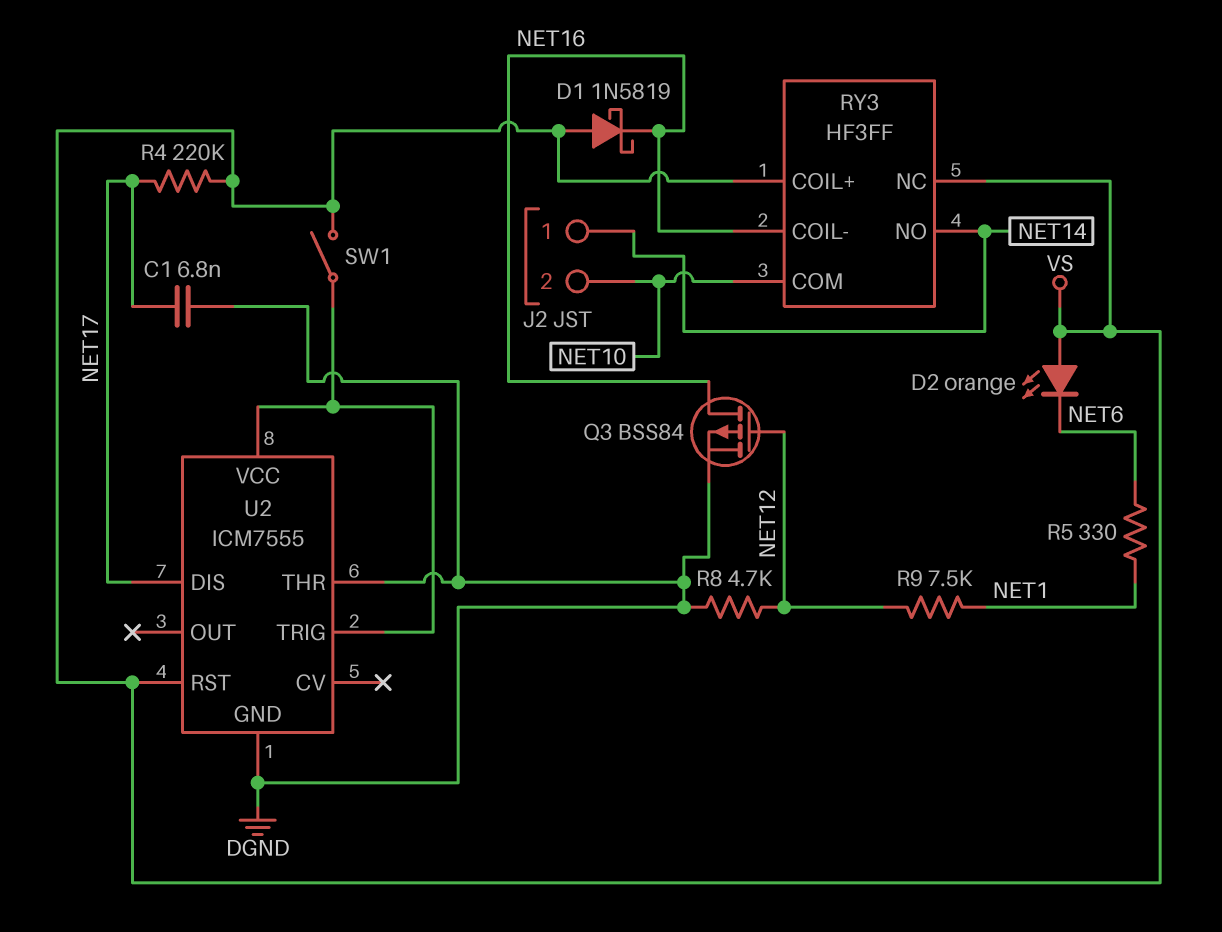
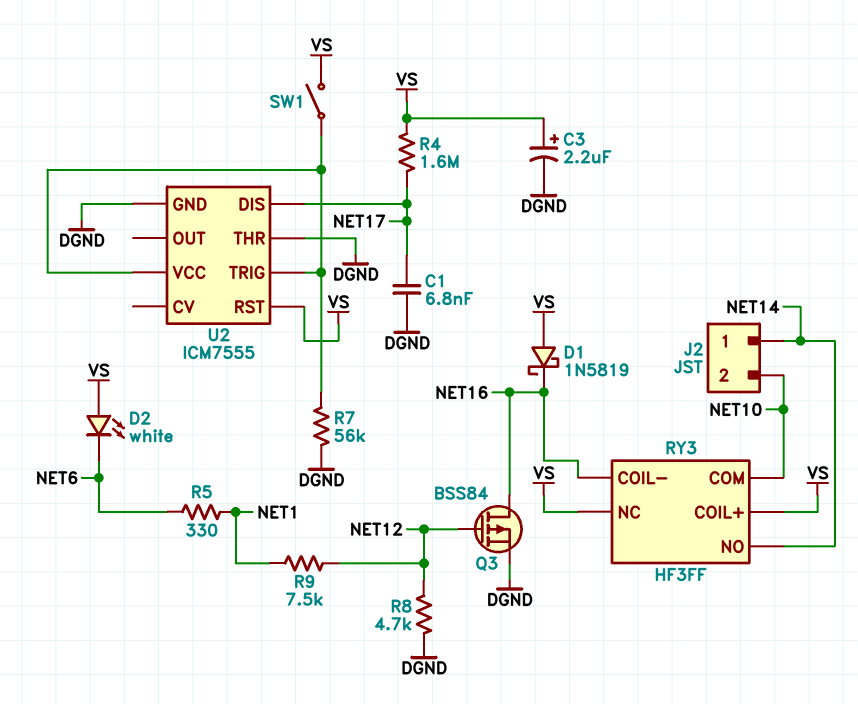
C3: none -> 2.2uF (plus VS, minus DGND)
D2: LED orange (A VS, K NET6) -> LED white (A VS, K NET6)
R4: 220k (NET17, VS) -> 1.6M (NET17, VS)
R7: none -> 56k (DGND, U2/TRIG)

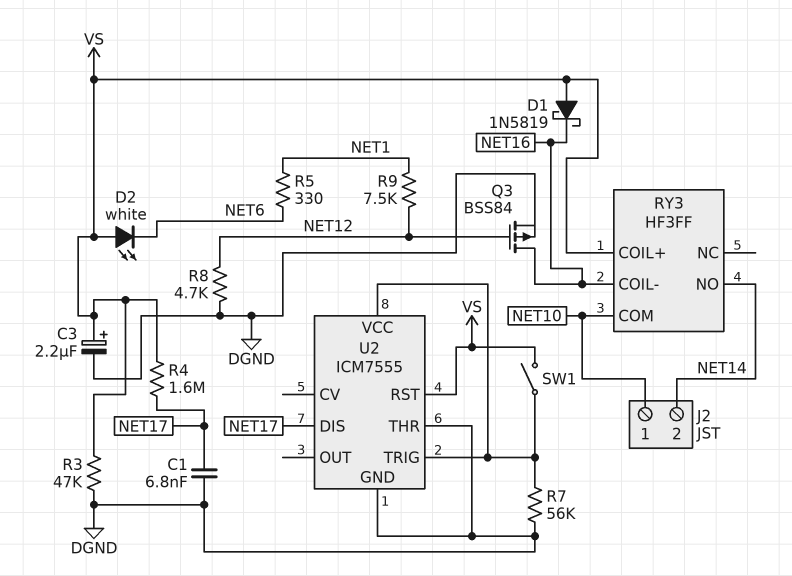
J2 pin 1: NET14 -> NET10
J2 pin 2: NET10 -> NET14
R3: none -> 47k (DGND, VS)
RY3 pin NC: VS -> none

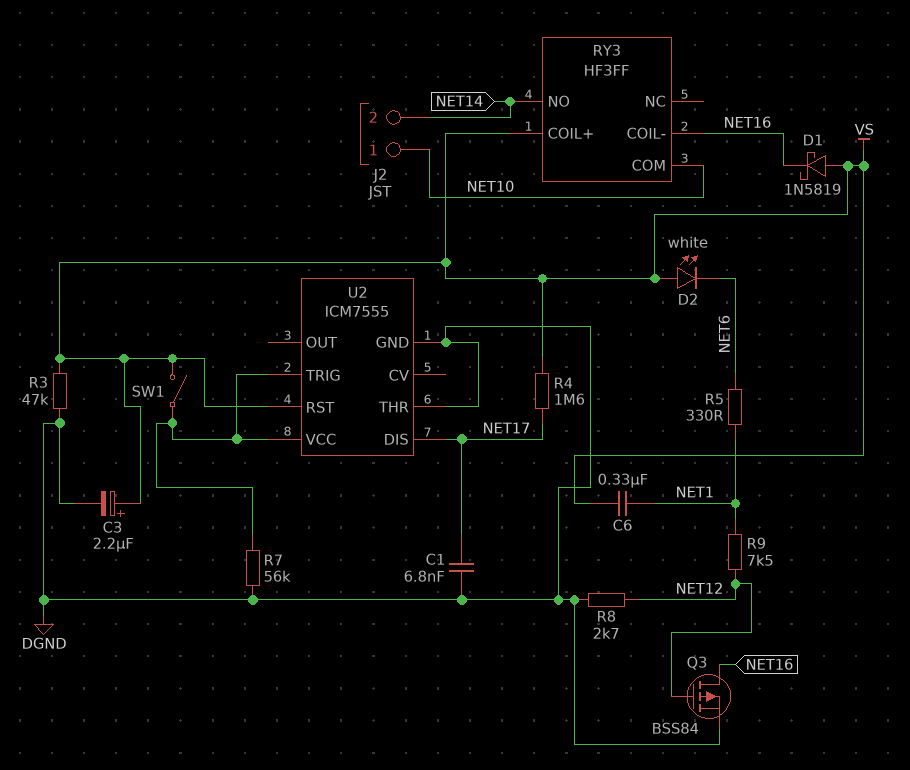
C6: none -> 330nF (NET1, VS)
R8: 4.7k (DGND, NET12) -> 2.7k (DGND, NET12)

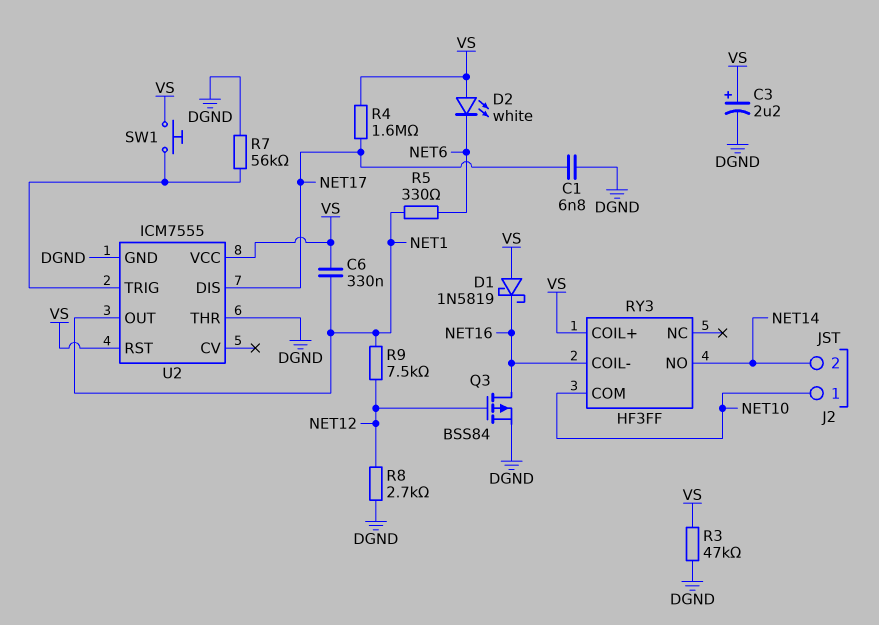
SW1: switch (U2/TRIG, VS) -> button (U2/TRIG, VS)
U2 pin OUT: none -> NET1
U2 pin VCC: U2/TRIG -> VS

